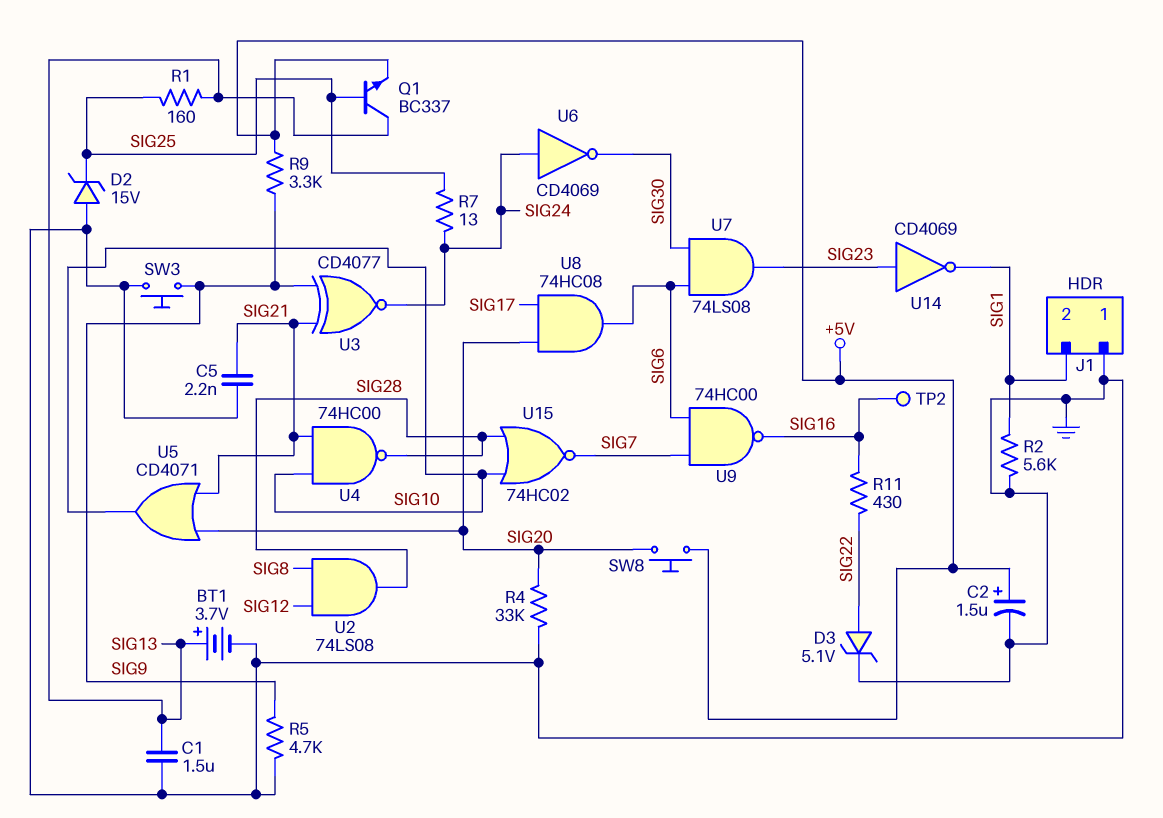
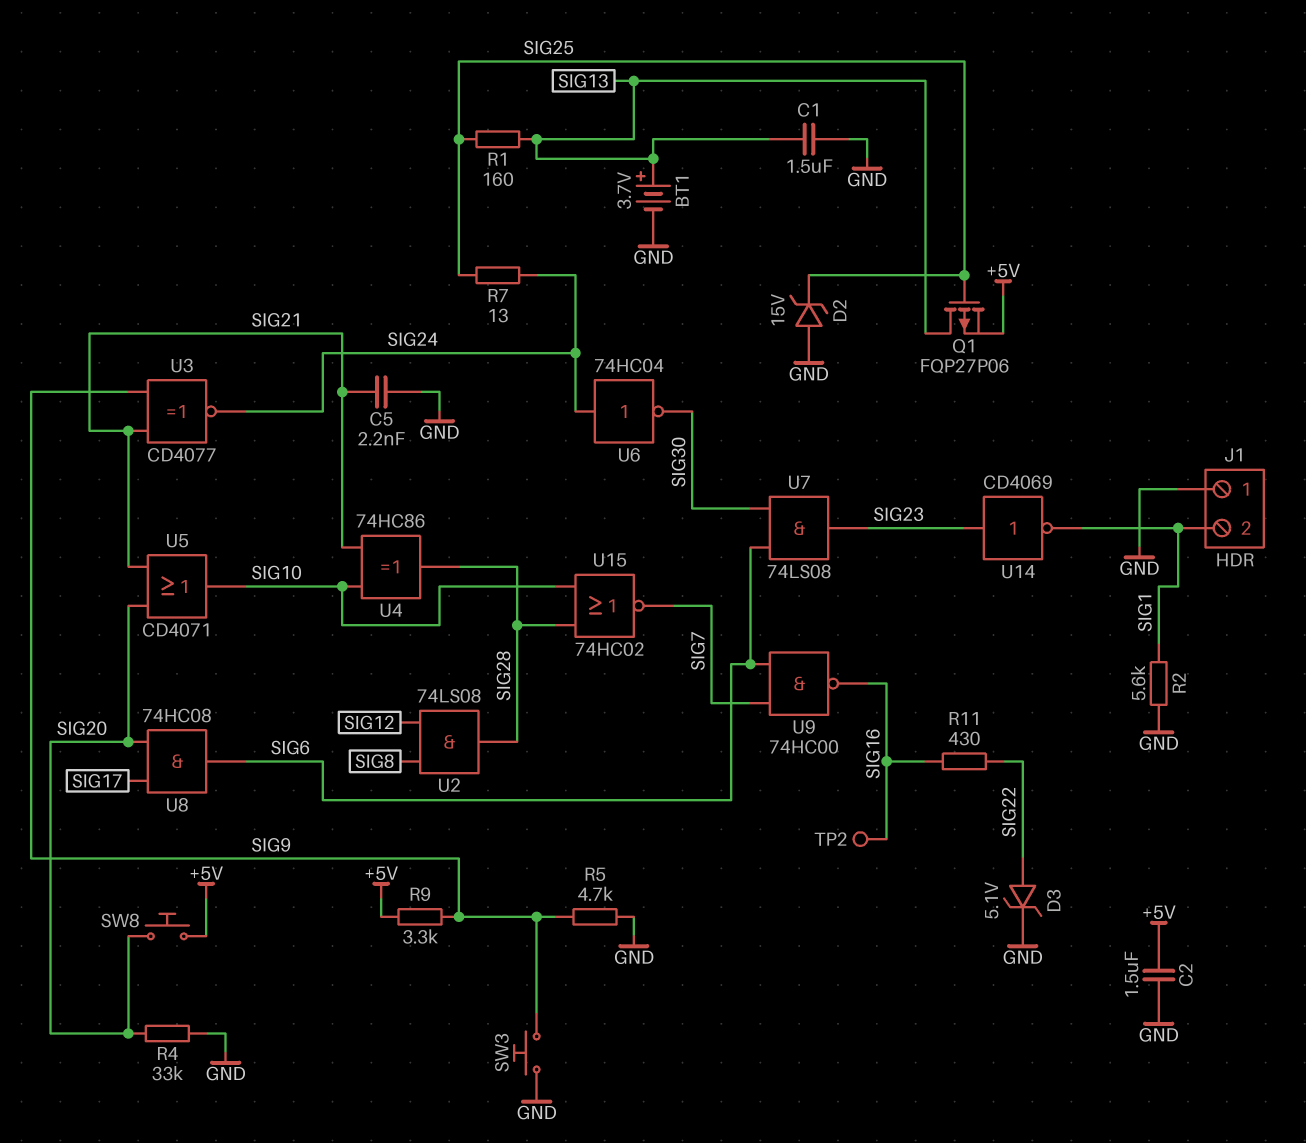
C2: 1.5uF (plus +5V, minus GND) -> 1.5uF (+5V, GND)
Q1: NPN BC337 (B SIG25, C SIG13, E +5V) -> PMOS FQP27P06 (G SIG25, D SIG13, S +5V)
U4: NAND 74HC00 (in SIG10, in SIG21, out SIG28) -> XOR 74HC86 (in SIG10, in SIG21, out SIG28)
U6: NOT CD4069 (in SIG24, out SIG30) -> NOT 74HC04 (in SIG24, out SIG30)

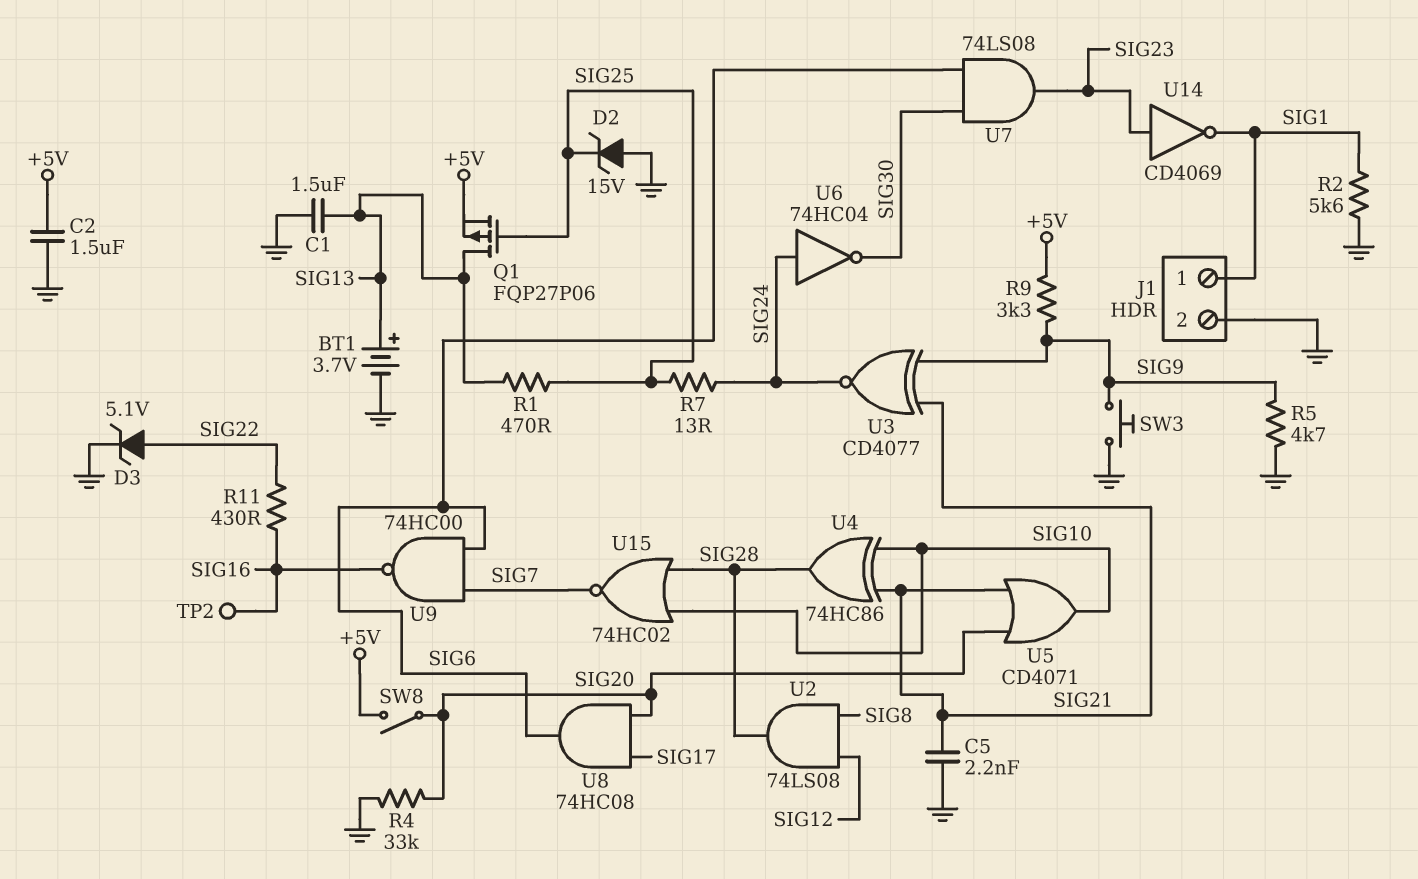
J1 pin 1: GND -> SIG1
J1 pin 2: SIG1 -> GND
R1: 160 (SIG13, SIG25) -> 470 (SIG13, SIG25)
SW8: button (+5V, SIG20) -> switch (+5V, SIG20)

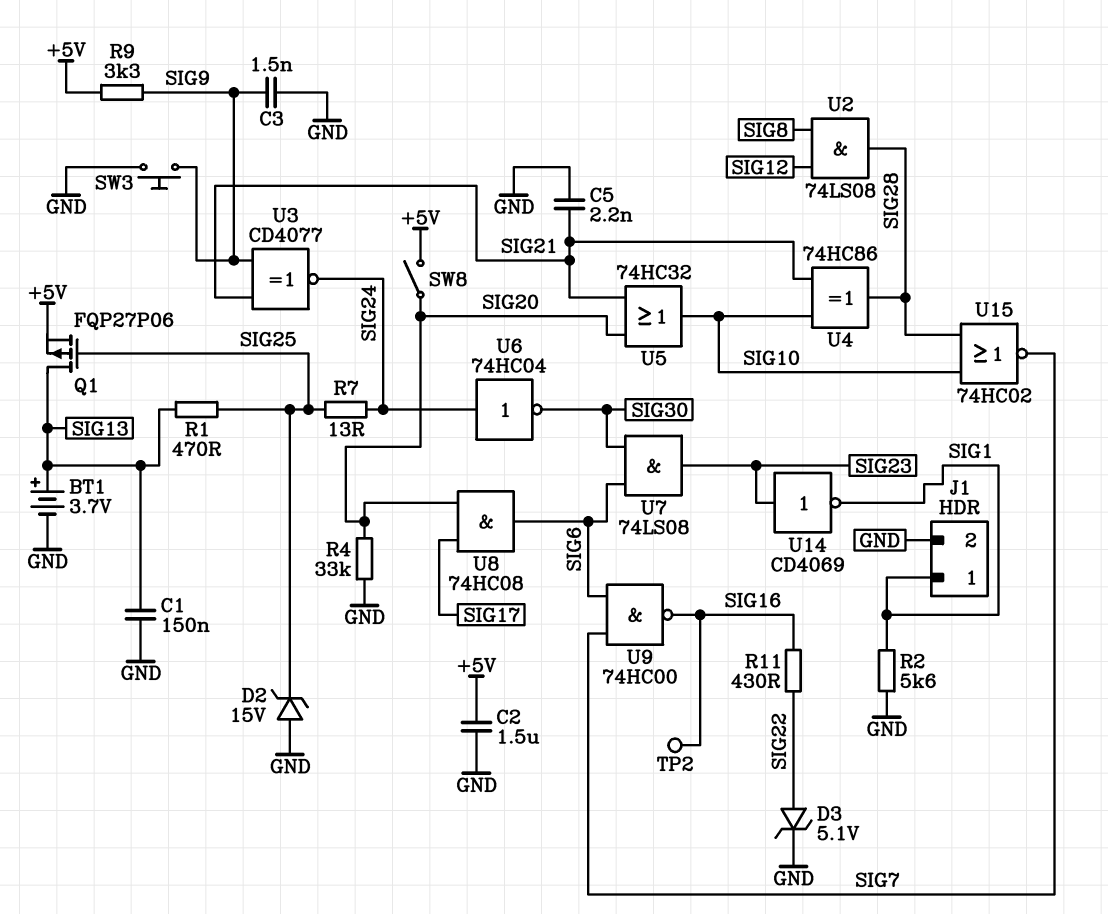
C1: 1.5uF (GND, SIG13) -> 150nF (GND, SIG13)
C3: none -> 1.5nF (GND, SIG9)
R5: 4.7k (GND, SIG9) -> none
U5: OR CD4071 (in SIG20, in SIG21, out SIG10) -> OR 74HC32 (in SIG20, in SIG21, out SIG10)

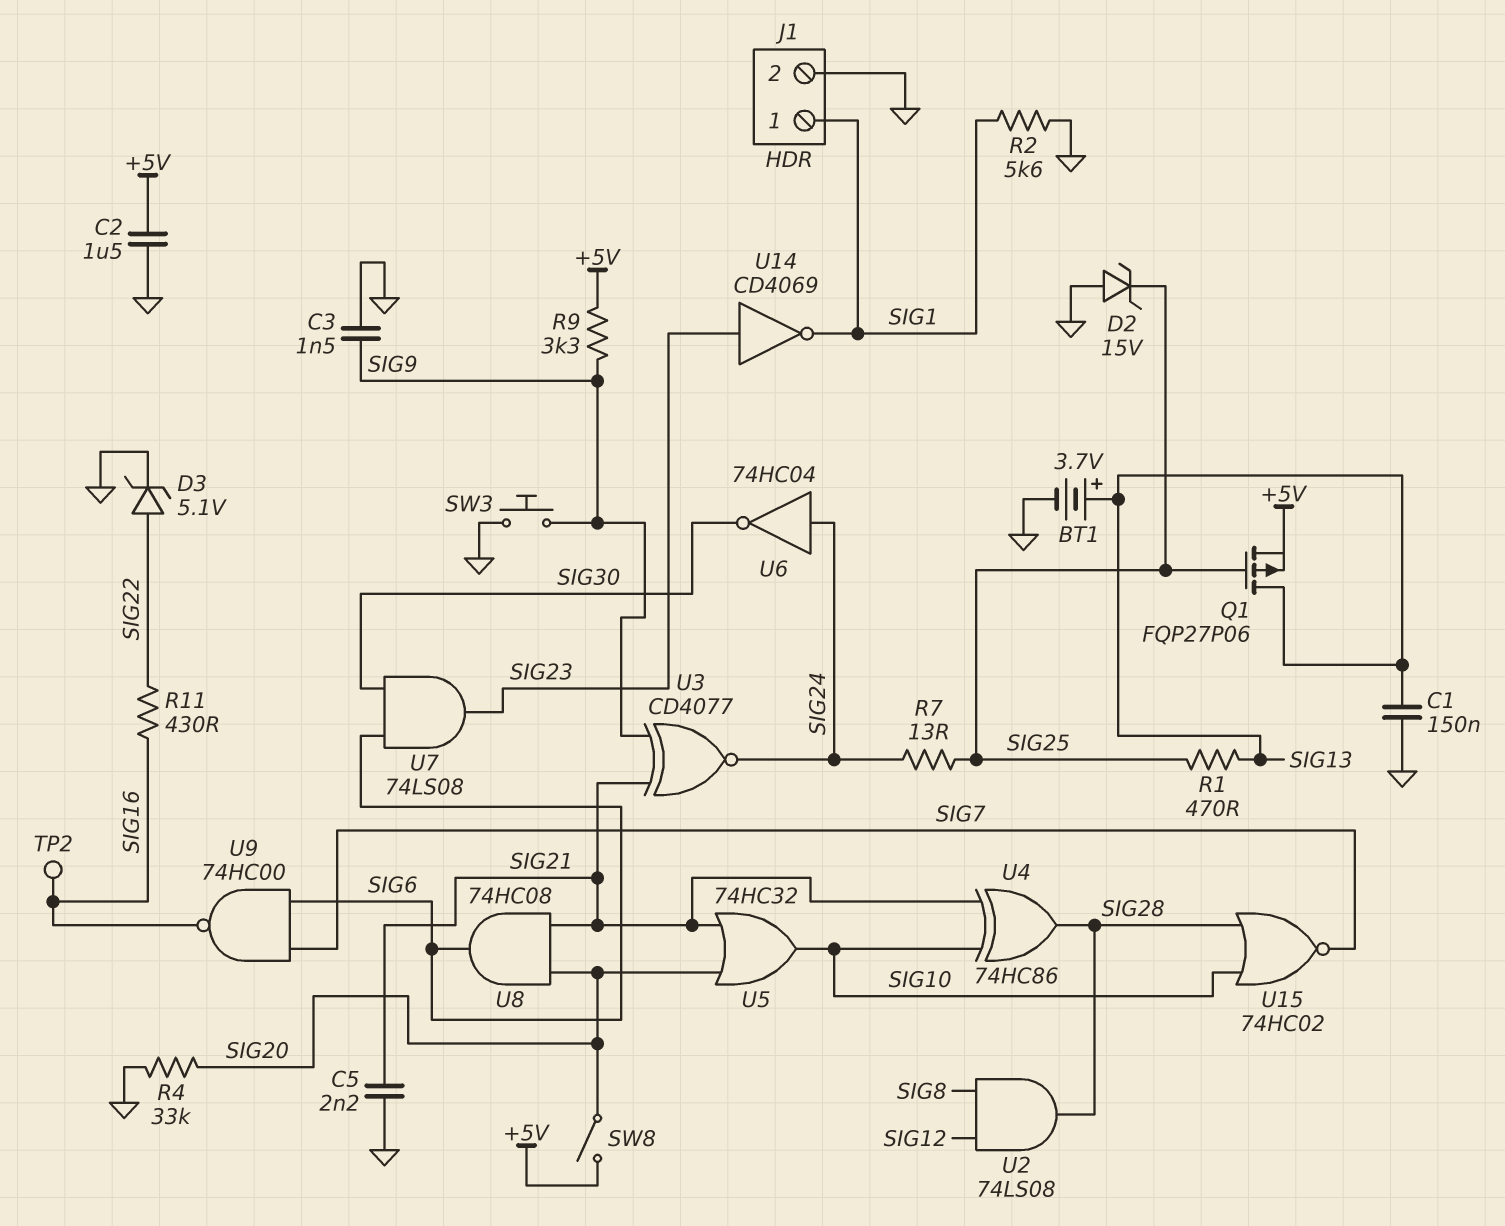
U8: AND 74HC08 (in SIG17, in SIG20, out SIG6) -> AND 74HC08 (in SIG20, in SIG21, out SIG6)

